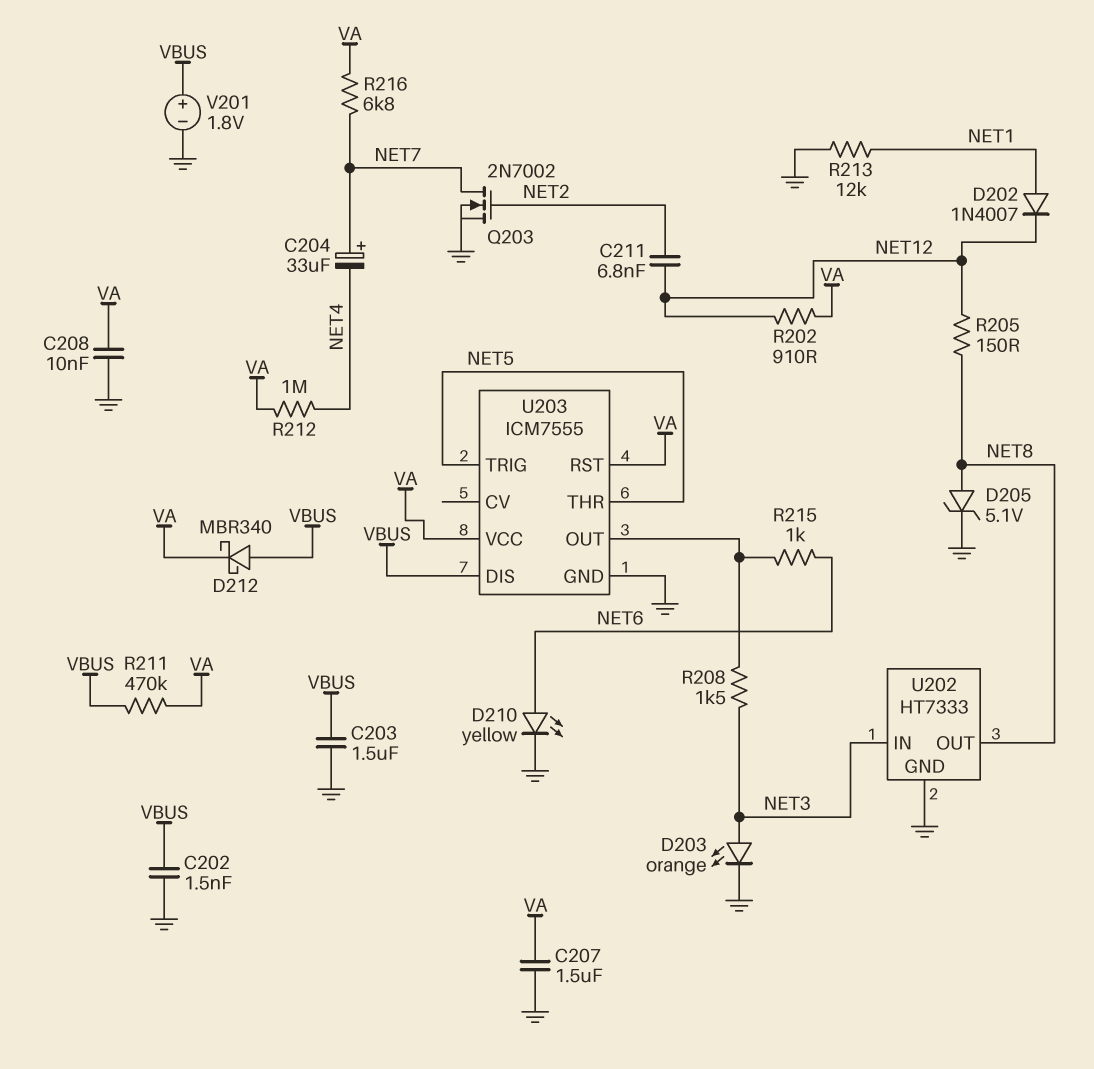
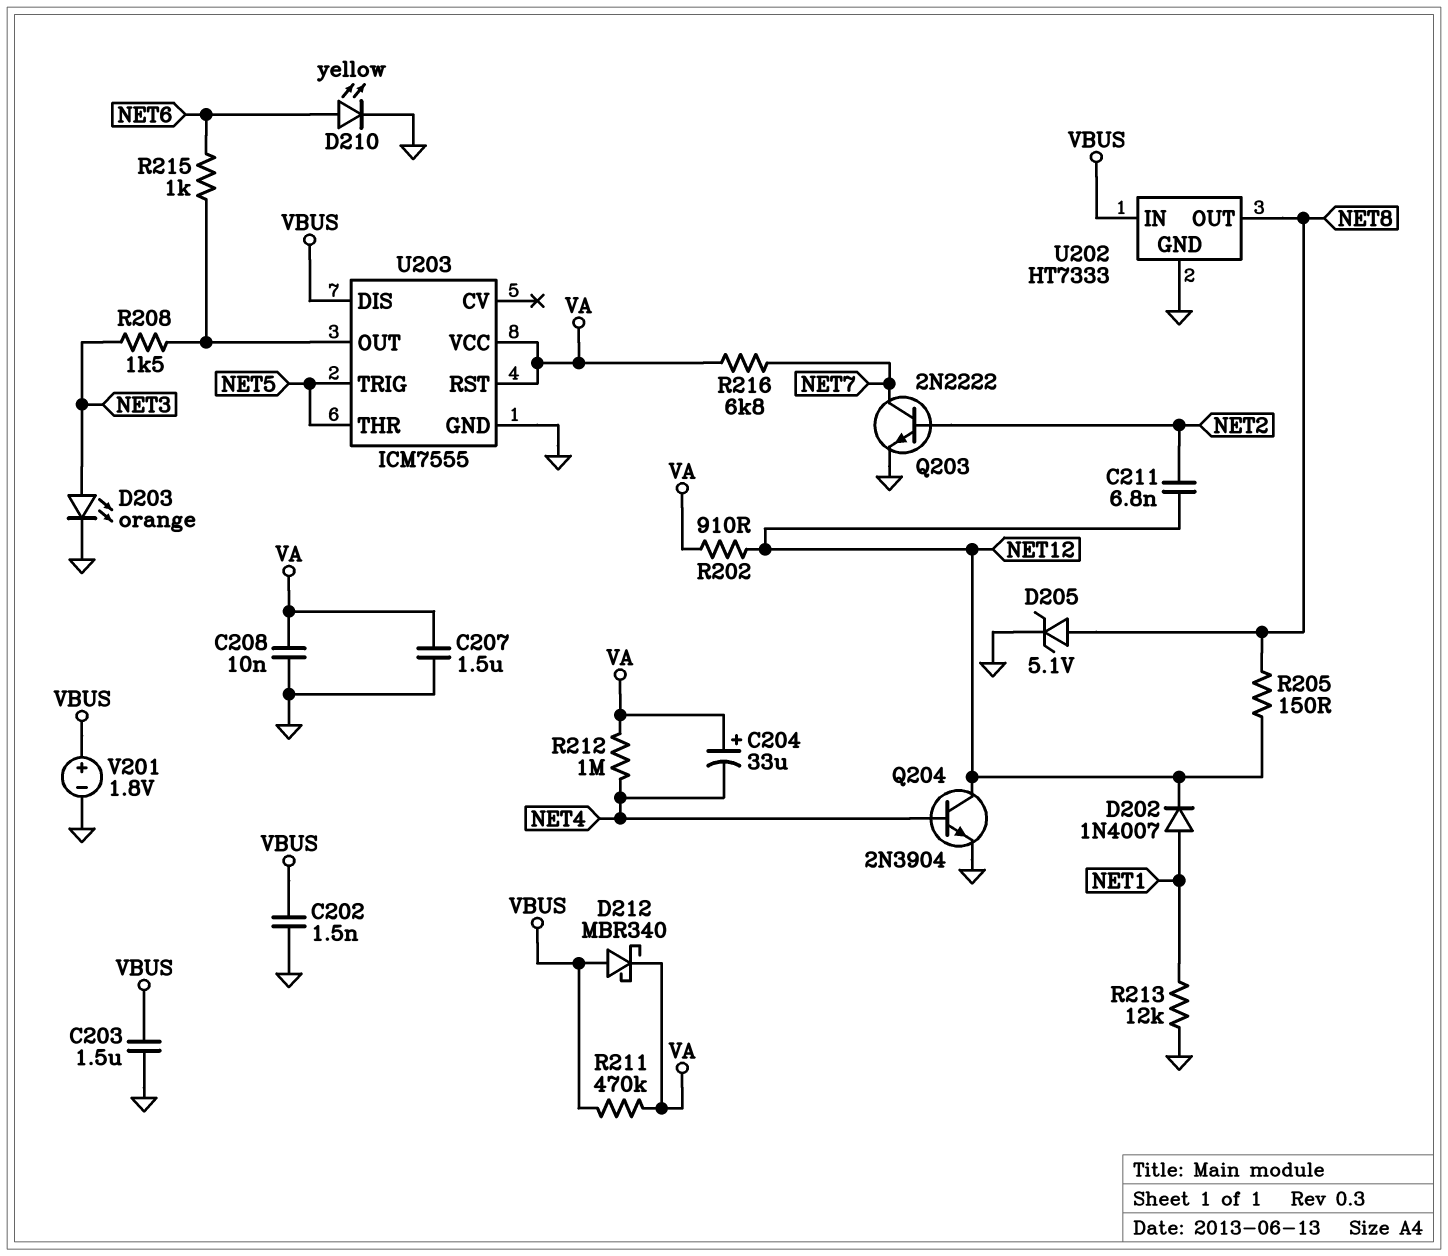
C204: 33uF (plus NET7, minus NET4) -> 33uF (plus VA, minus NET4)
Q203: NMOS 2N7002 (G NET2, D NET7, S GND) -> NPN 2N2222 (B NET2, C NET7, E GND)
Q204: none -> NPN 2N3904 (B NET4, C NET12, E GND)
U202 pin IN: NET3 -> VBUS

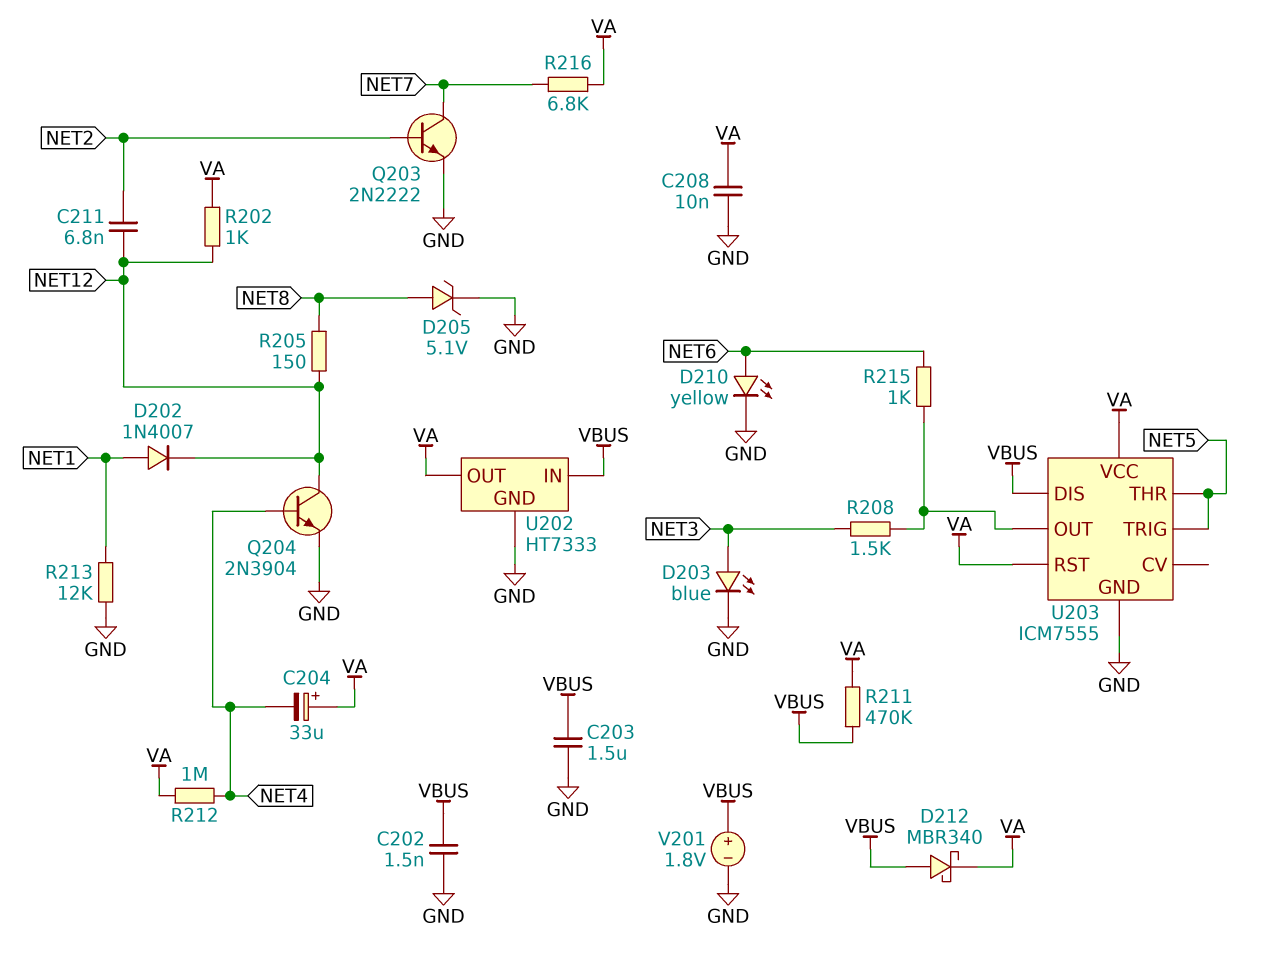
C207: 1.5uF (GND, VA) -> none
D203: LED orange (A NET3, K GND) -> LED blue (A NET3, K GND)
R202: 910 (NET12, VA) -> 1k (NET12, VA)
U202 pin OUT: NET8 -> VA

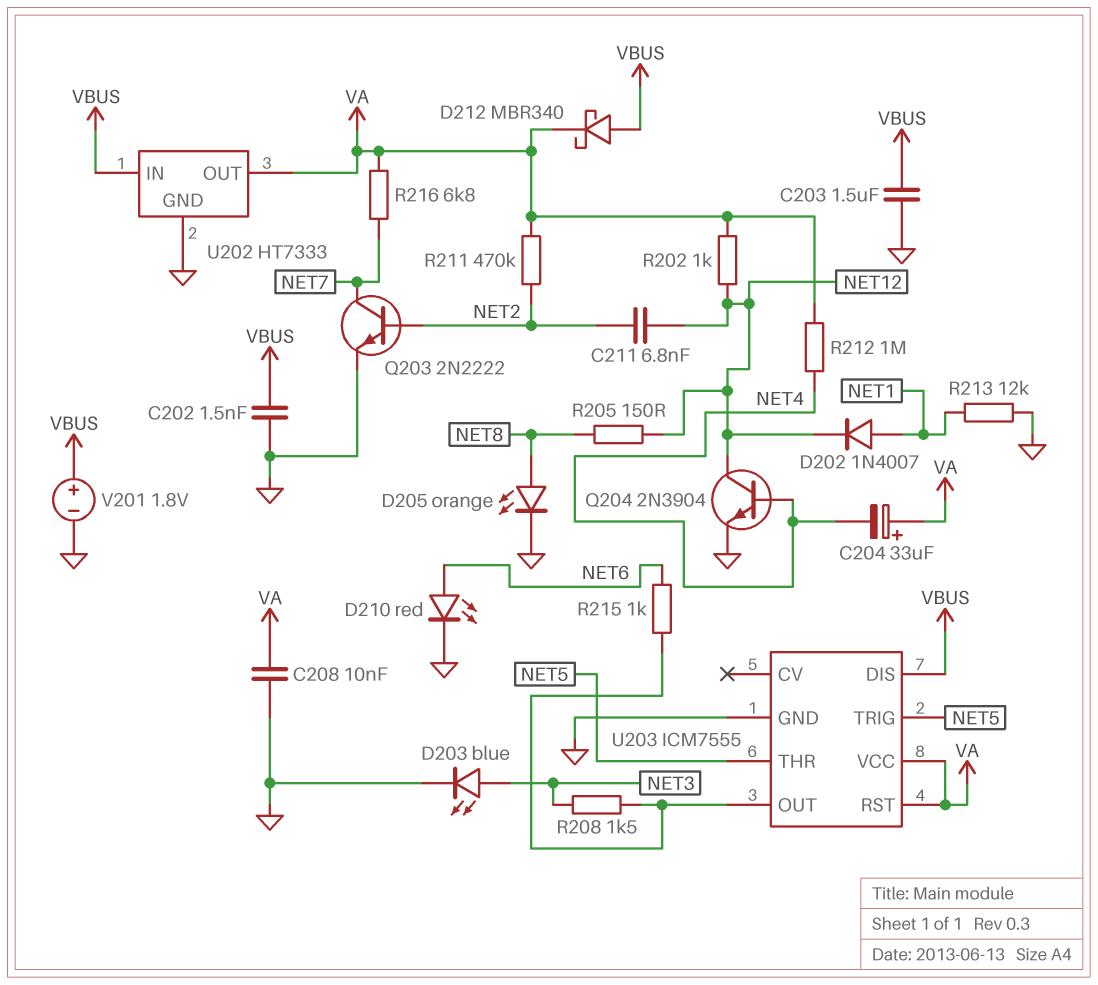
D205: zener 5.1V (A NET8, K GND) -> LED orange (A NET8, K GND)
D210: LED yellow (A NET6, K GND) -> LED red (A NET6, K GND)
R211: 470k (VA, VBUS) -> 470k (NET2, VA)

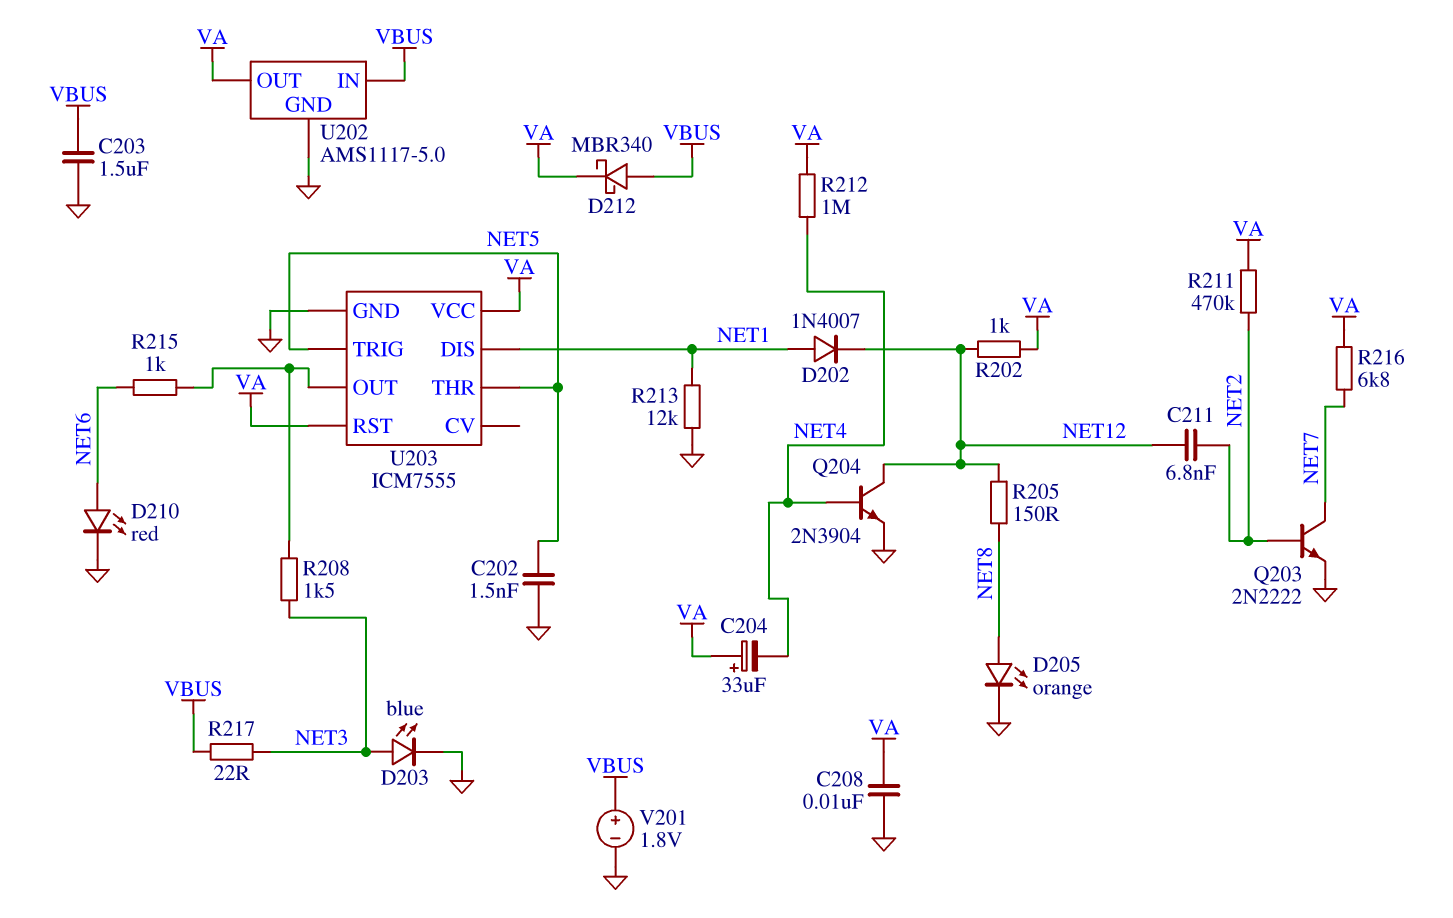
C202: 1.5nF (GND, VBUS) -> 1.5nF (GND, NET5)
R217: none -> 22 (NET3, VBUS)
U202: HT7333 -> AMS1117-5.0
U203 pin DIS: VBUS -> NET1

